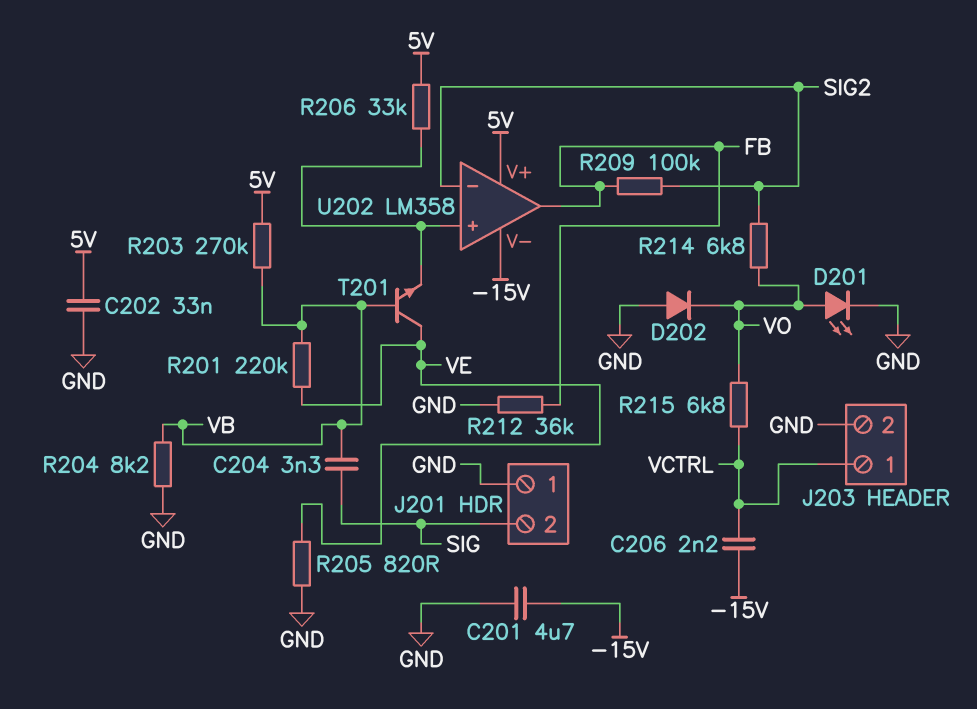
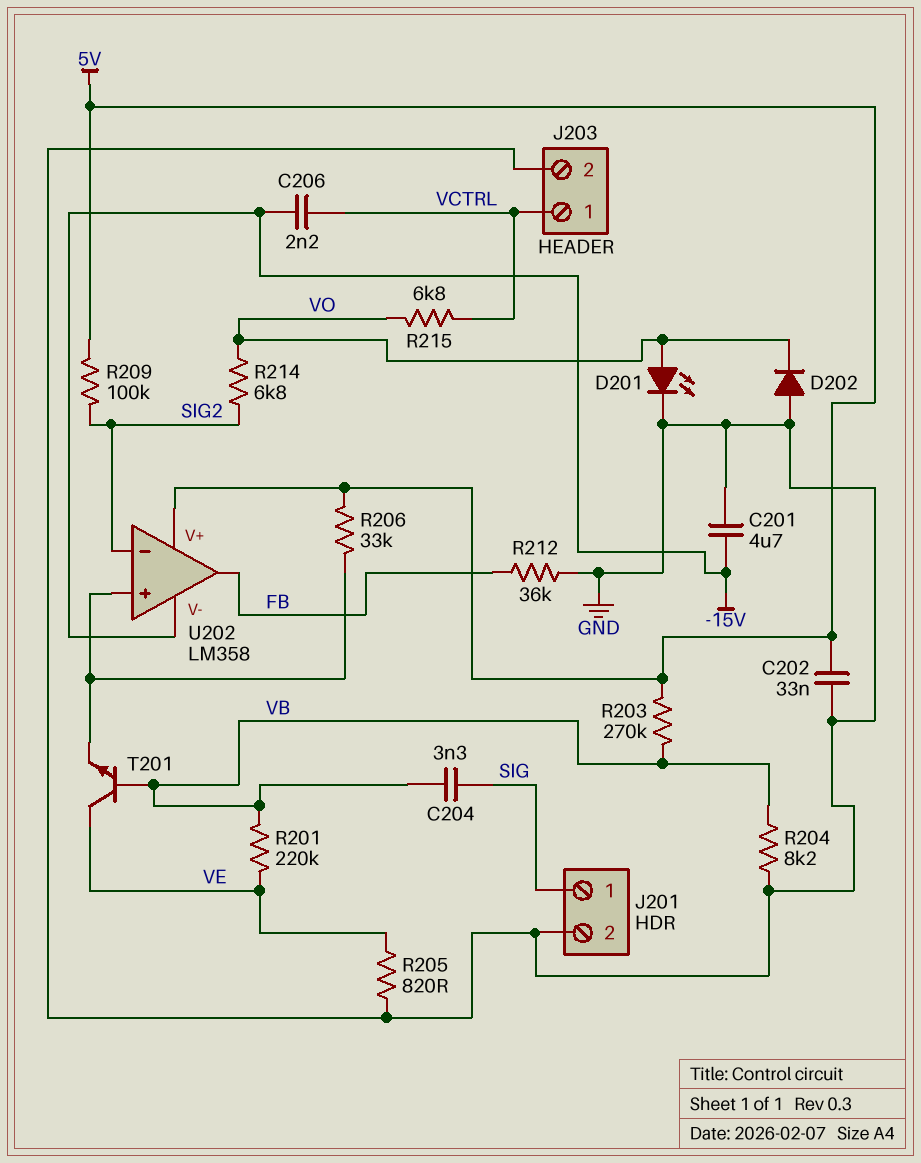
J201 pin 1: GND -> SIG
J201 pin 2: SIG -> GND
R209: 100k (FB, SIG2) -> 100k (5V, SIG2)

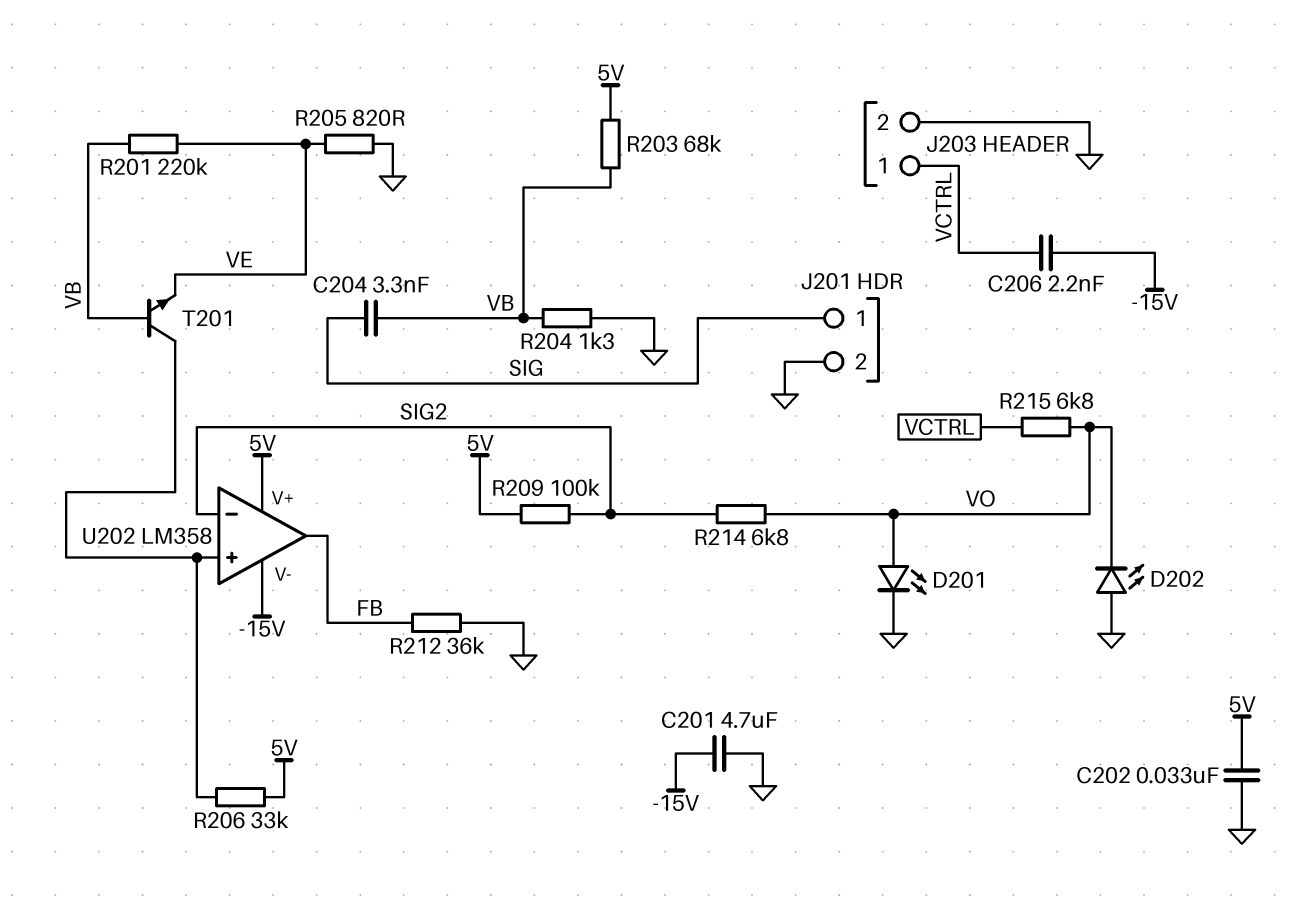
D202: diode (A GND, K VO) -> LED (A GND, K VO)
R203: 270k (5V, VB) -> 68k (5V, VB)
R204: 8.2k (GND, VB) -> 1.3k (GND, VB)
T201: NPN (B VB, C VE, E U202/in+) -> NPN (B VB, C U202/in+, E VE)

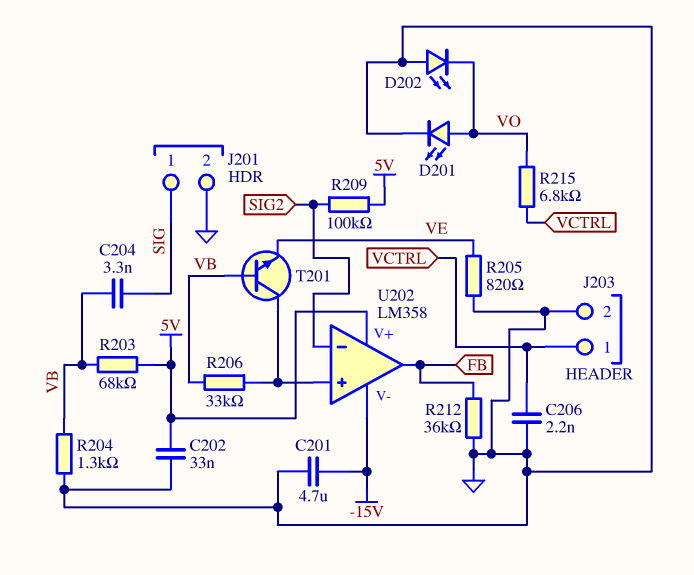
C206: 2.2nF (-15V, VCTRL) -> 2.2nF (GND, VCTRL)
R201: 220k (VB, VE) -> none
R206: 33k (5V, U202/in+) -> 33k (U202/in+, VB)
R214: 6.8k (SIG2, VO) -> none

